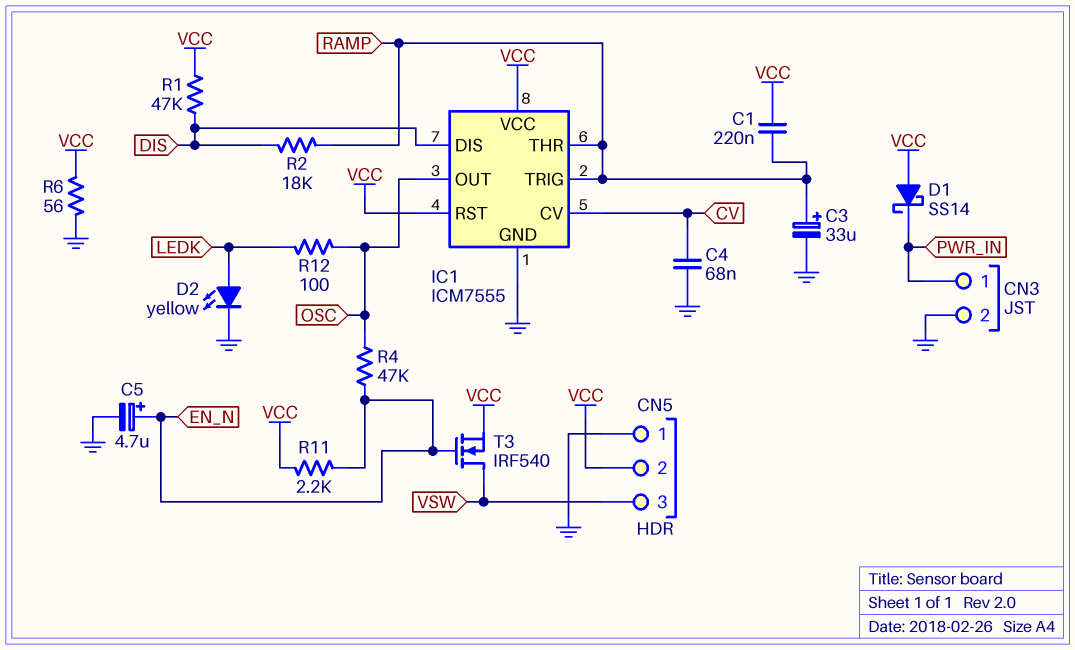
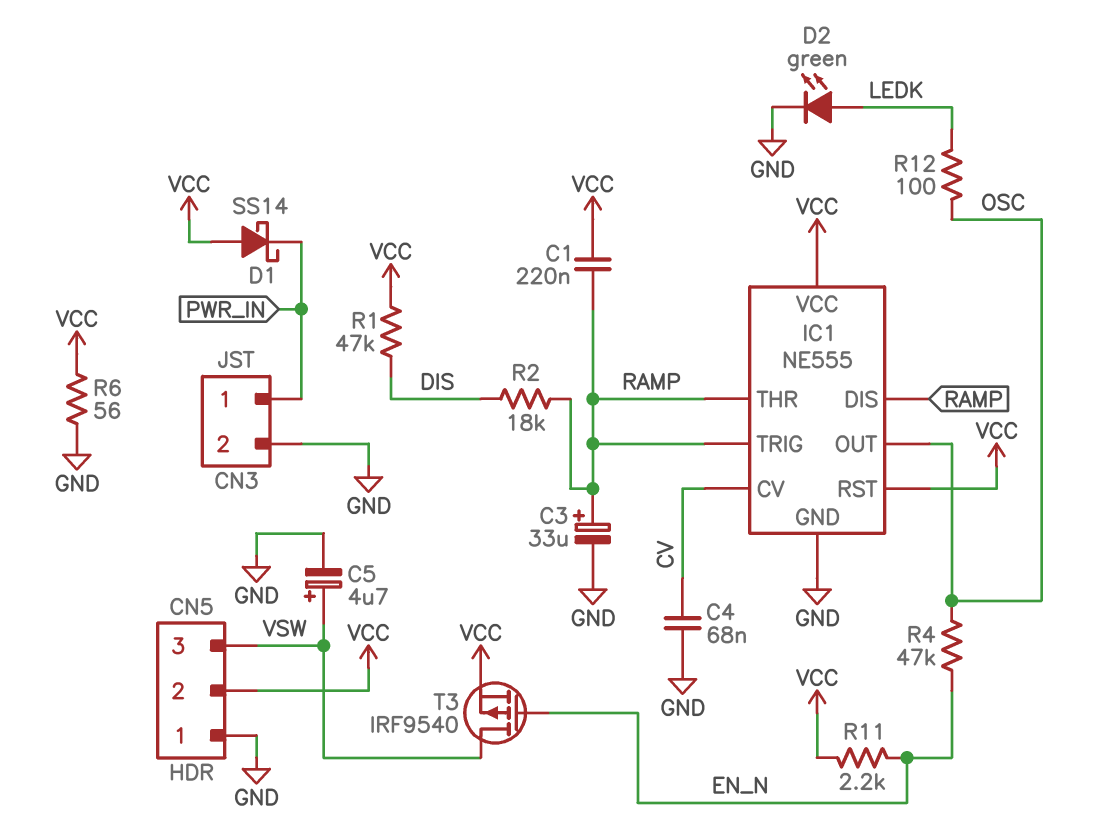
C5: 4.7uF (plus EN_N, minus GND) -> 4.7uF (plus VSW, minus GND)
D2: LED yellow (A LEDK, K GND) -> LED green (A LEDK, K GND)
IC1: ICM7555 -> NE555
IC1 pin DIS: DIS -> RAMP
T3: NMOS IRF540 (G EN_N, D VSW, S VCC) -> PMOS IRF9540 (G EN_N, D VSW, S VCC)

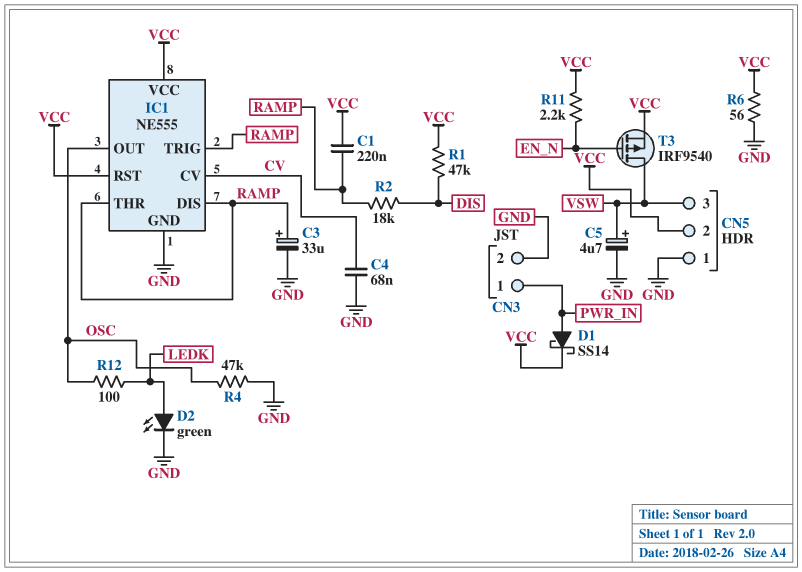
D1: schottky SS14 (A VCC, K PWR_IN) -> schottky SS14 (A PWR_IN, K VCC)
R4: 47k (EN_N, OSC) -> 47k (GND, OSC)

